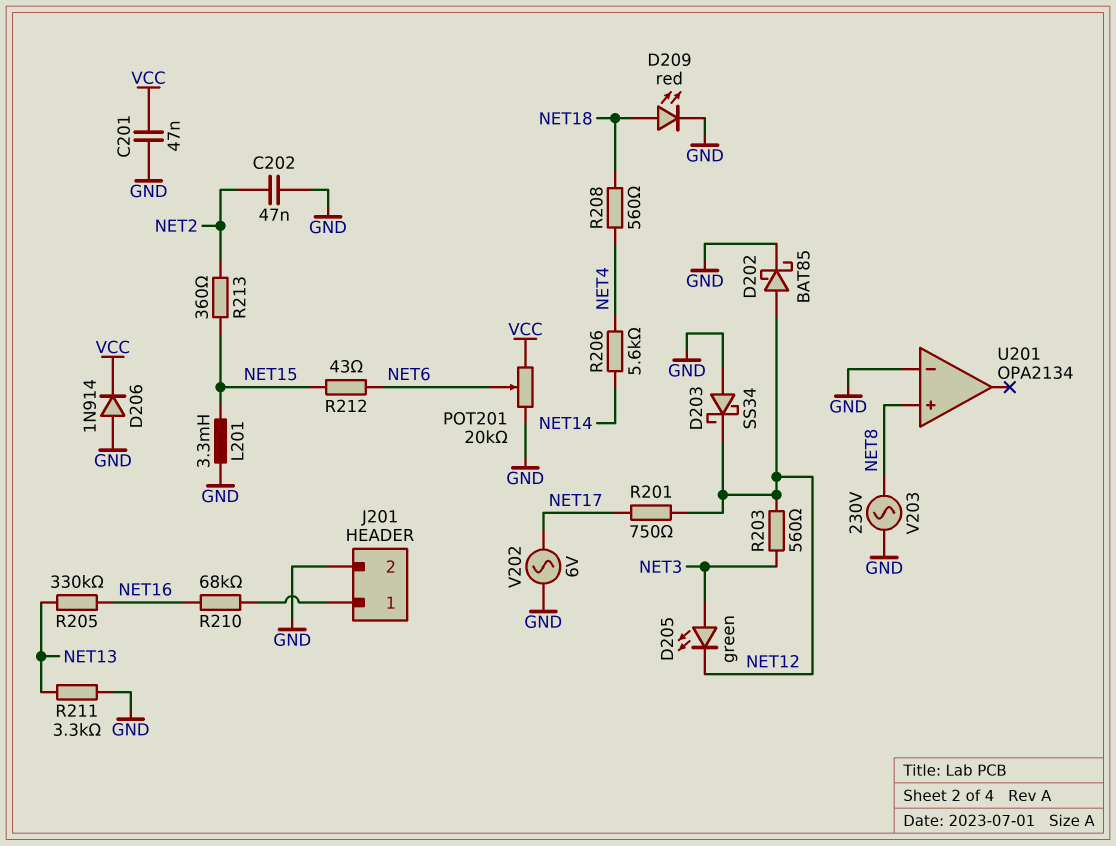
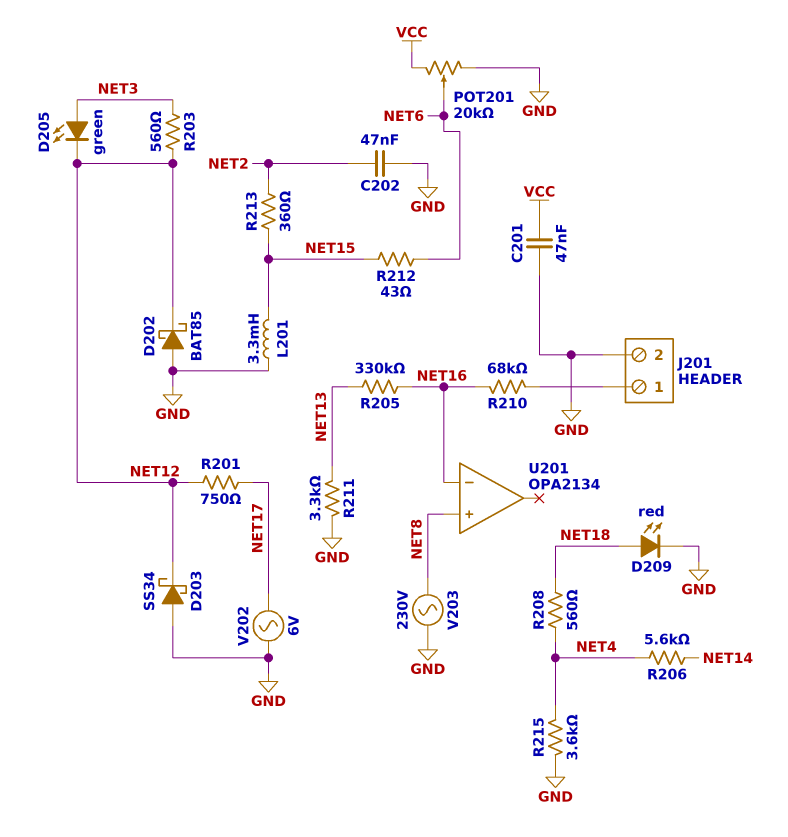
D202: schottky BAT85 (A NET12, K GND) -> schottky BAT85 (A GND, K NET12)
D206: diode 1N914 (A GND, K VCC) -> none
R215: none -> 3.6k (GND, NET4)
U201 pin in-: GND -> NET16

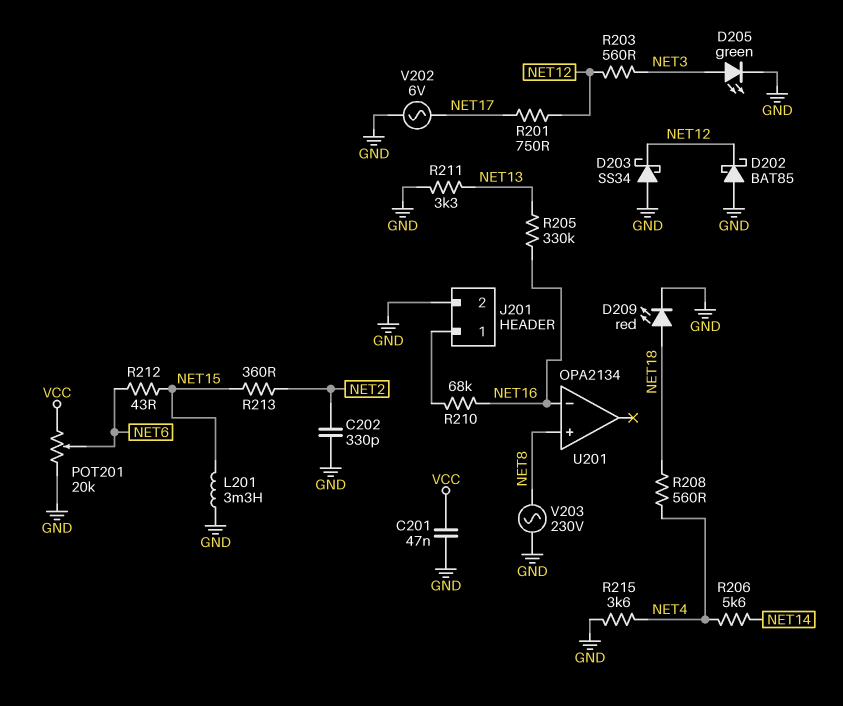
C202: 47nF (GND, NET2) -> 330pF (GND, NET2)
D205: LED green (A NET3, K NET12) -> LED green (A NET3, K GND)

